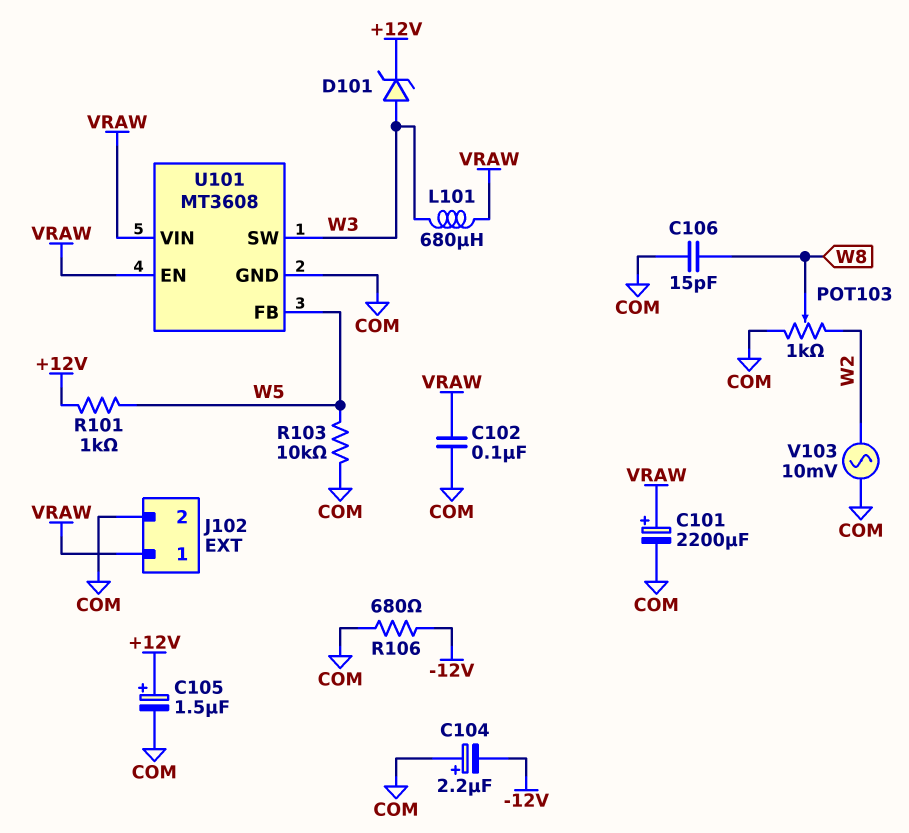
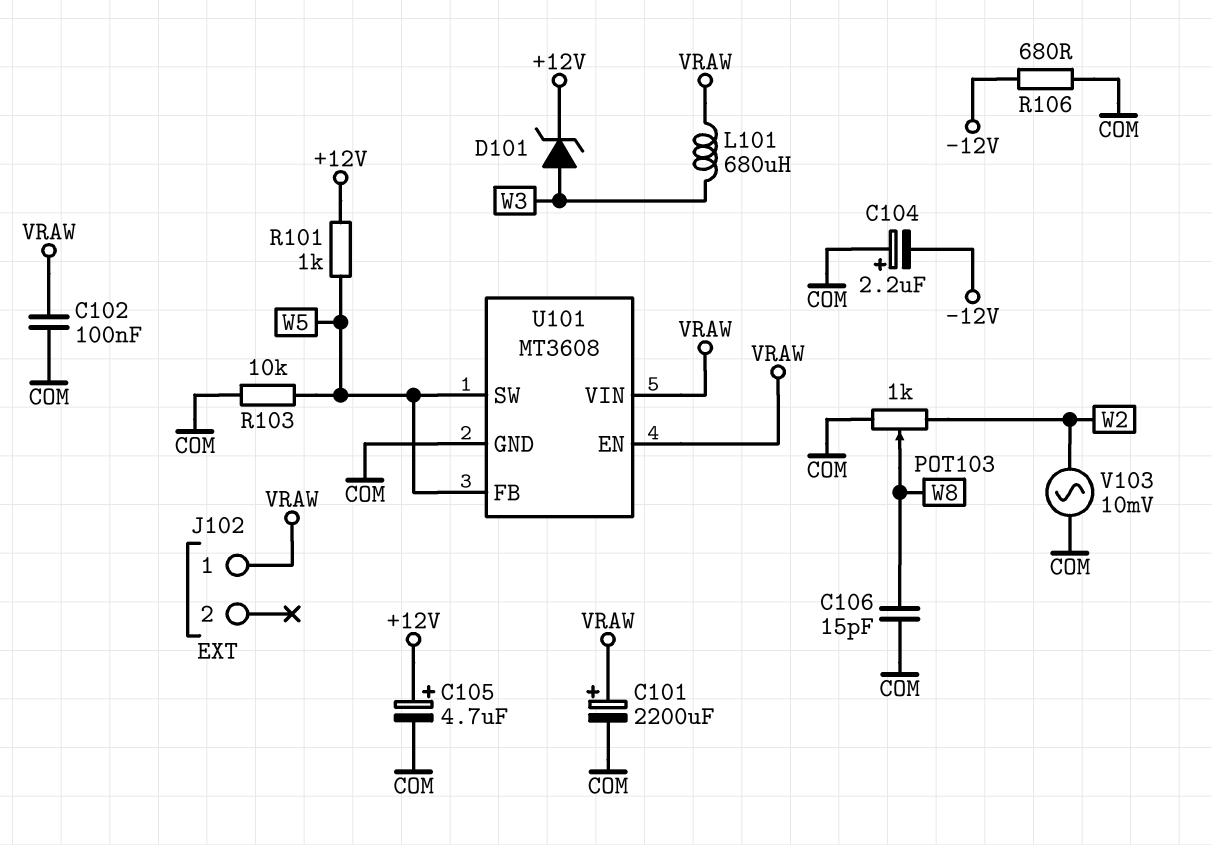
C105: 1.5uF (plus +12V, minus COM) -> 4.7uF (plus +12V, minus COM)
J102 pin 2: COM -> none
U101 pin SW: W3 -> W5

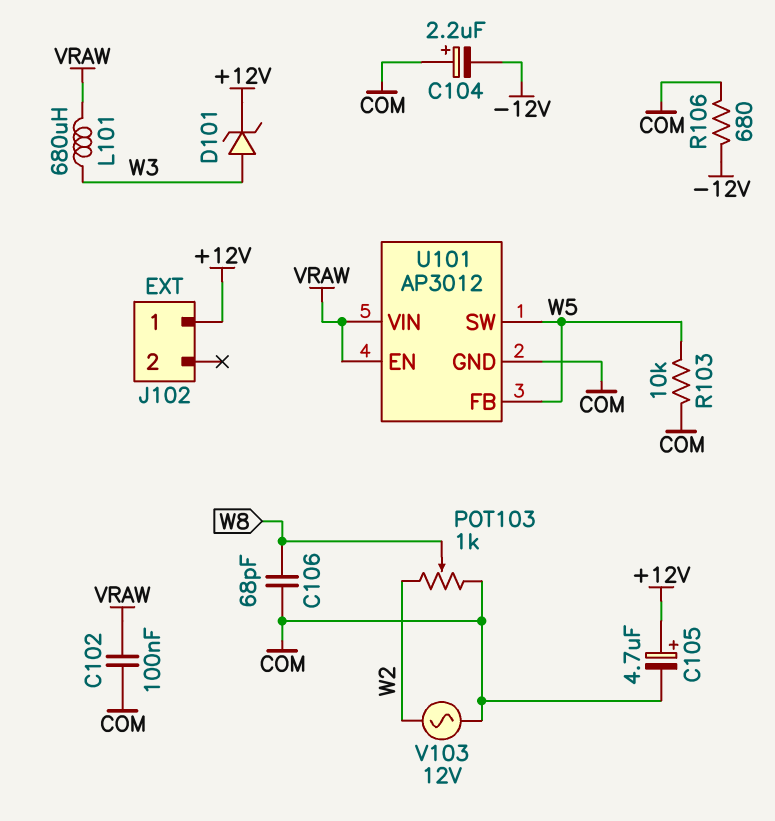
C101: 2200uF (plus VRAW, minus COM) -> none
C106: 15pF (COM, W8) -> 68pF (COM, W8)
J102 pin 1: VRAW -> +12V
R101: 1k (+12V, W5) -> none
U101: MT3608 -> AP3012
V103: AC 10mV (COM, W2) -> AC 12V (COM, W2)

